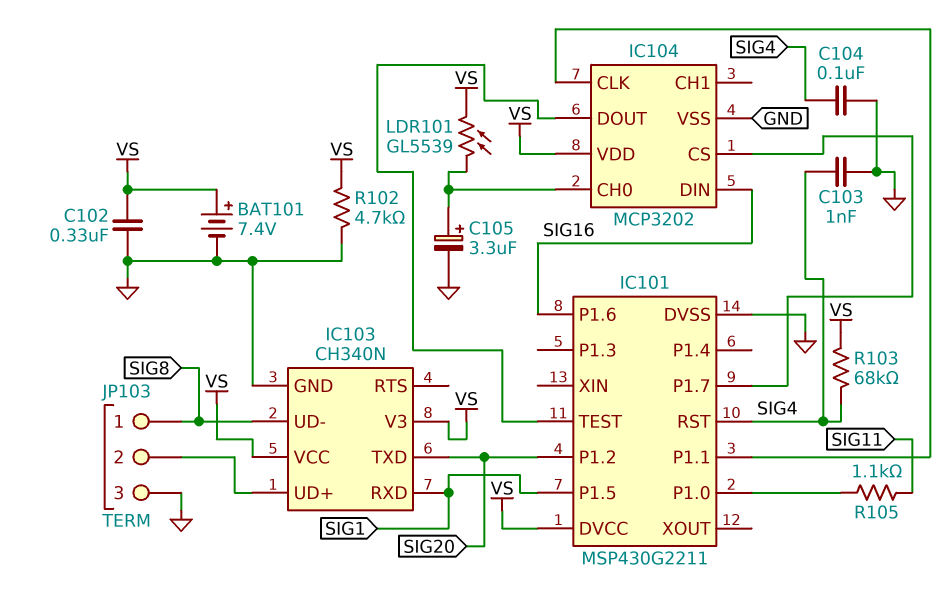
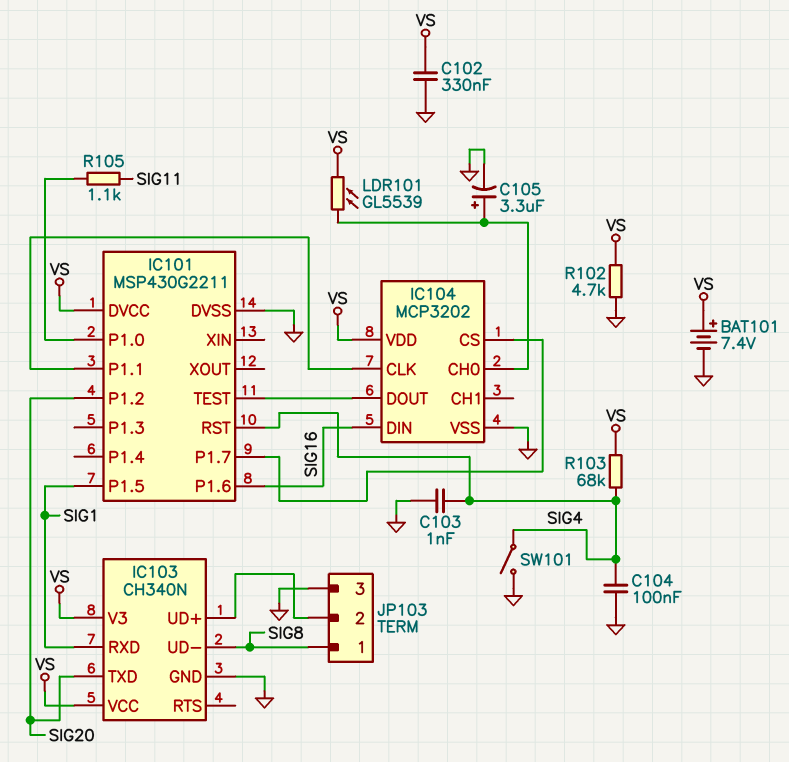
SW101: none -> switch (GND, SIG4)

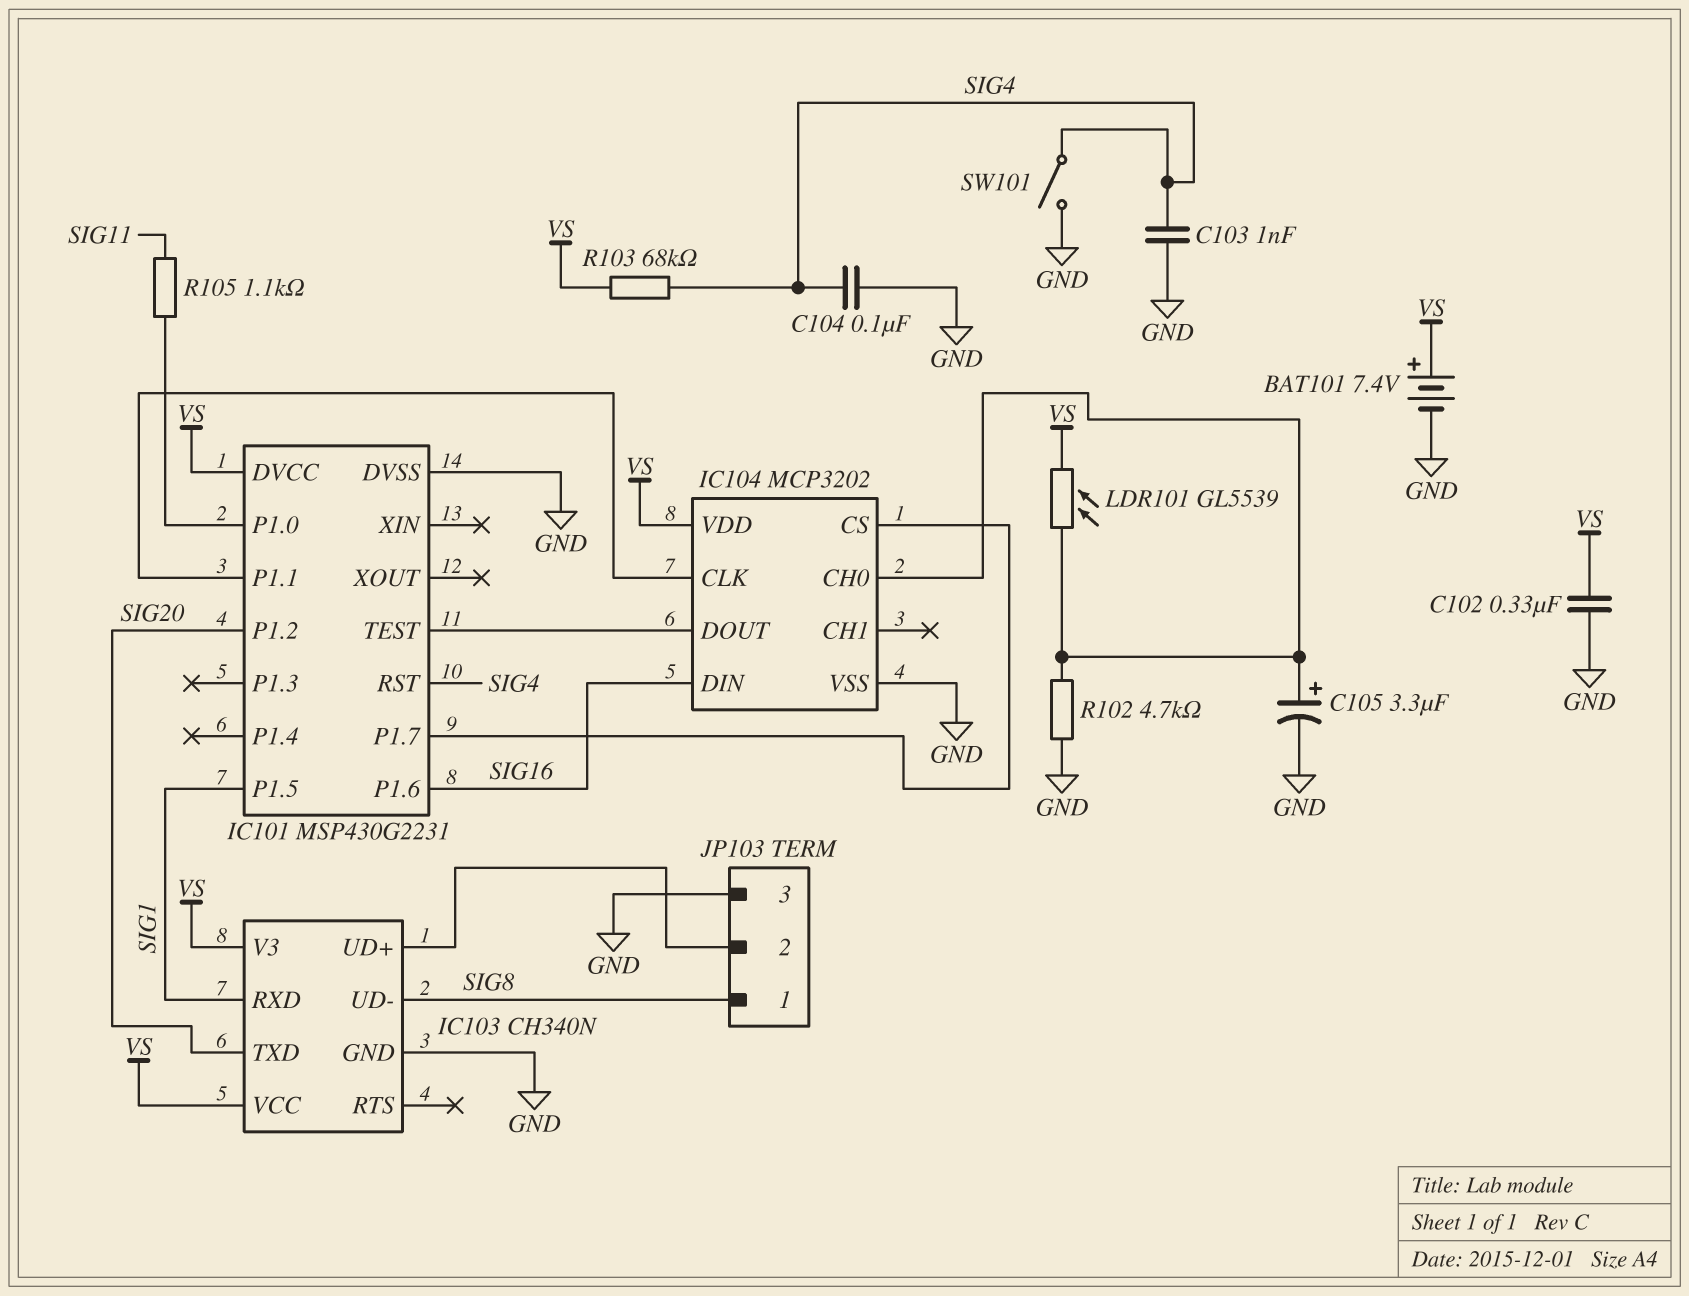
IC101: MSP430G2211 -> MSP430G2231
R102: 4.7k (GND, VS) -> 4.7k (GND, IC104/CH0)

